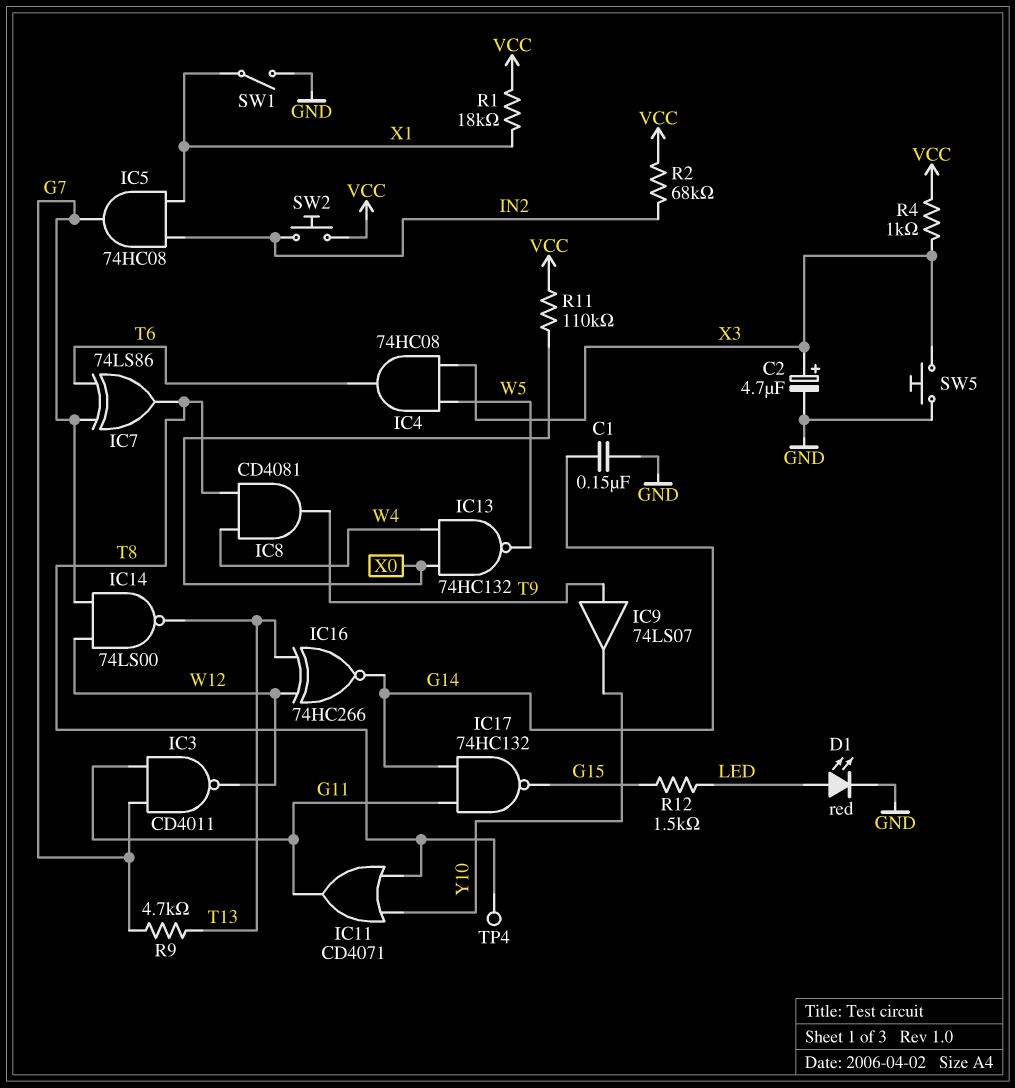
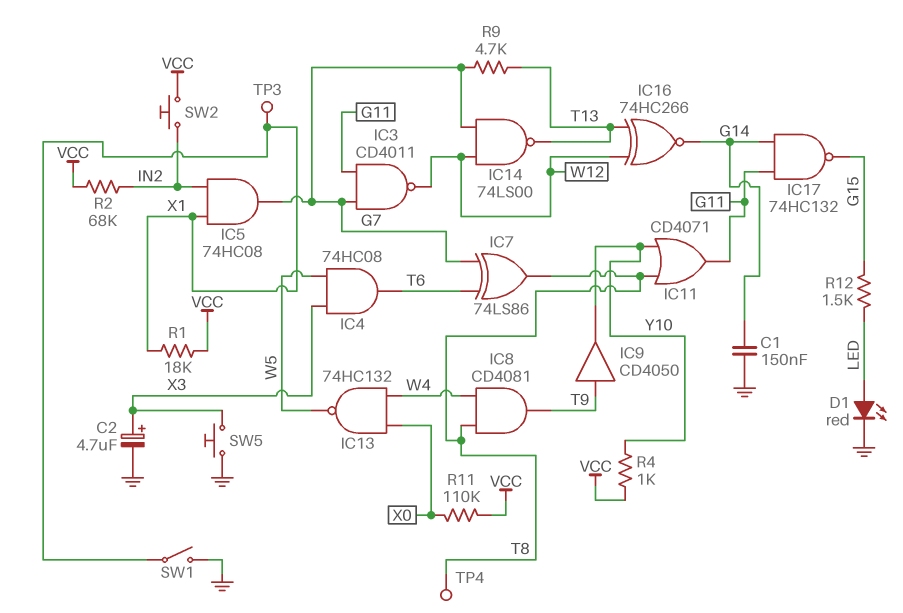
IC9: buffer 74LS07 (in T9, out Y10) -> buffer CD4050 (in T9, out Y10)
R4: 1k (VCC, X3) -> 1k (VCC, Y10)
TP3: none -> test point (X1)

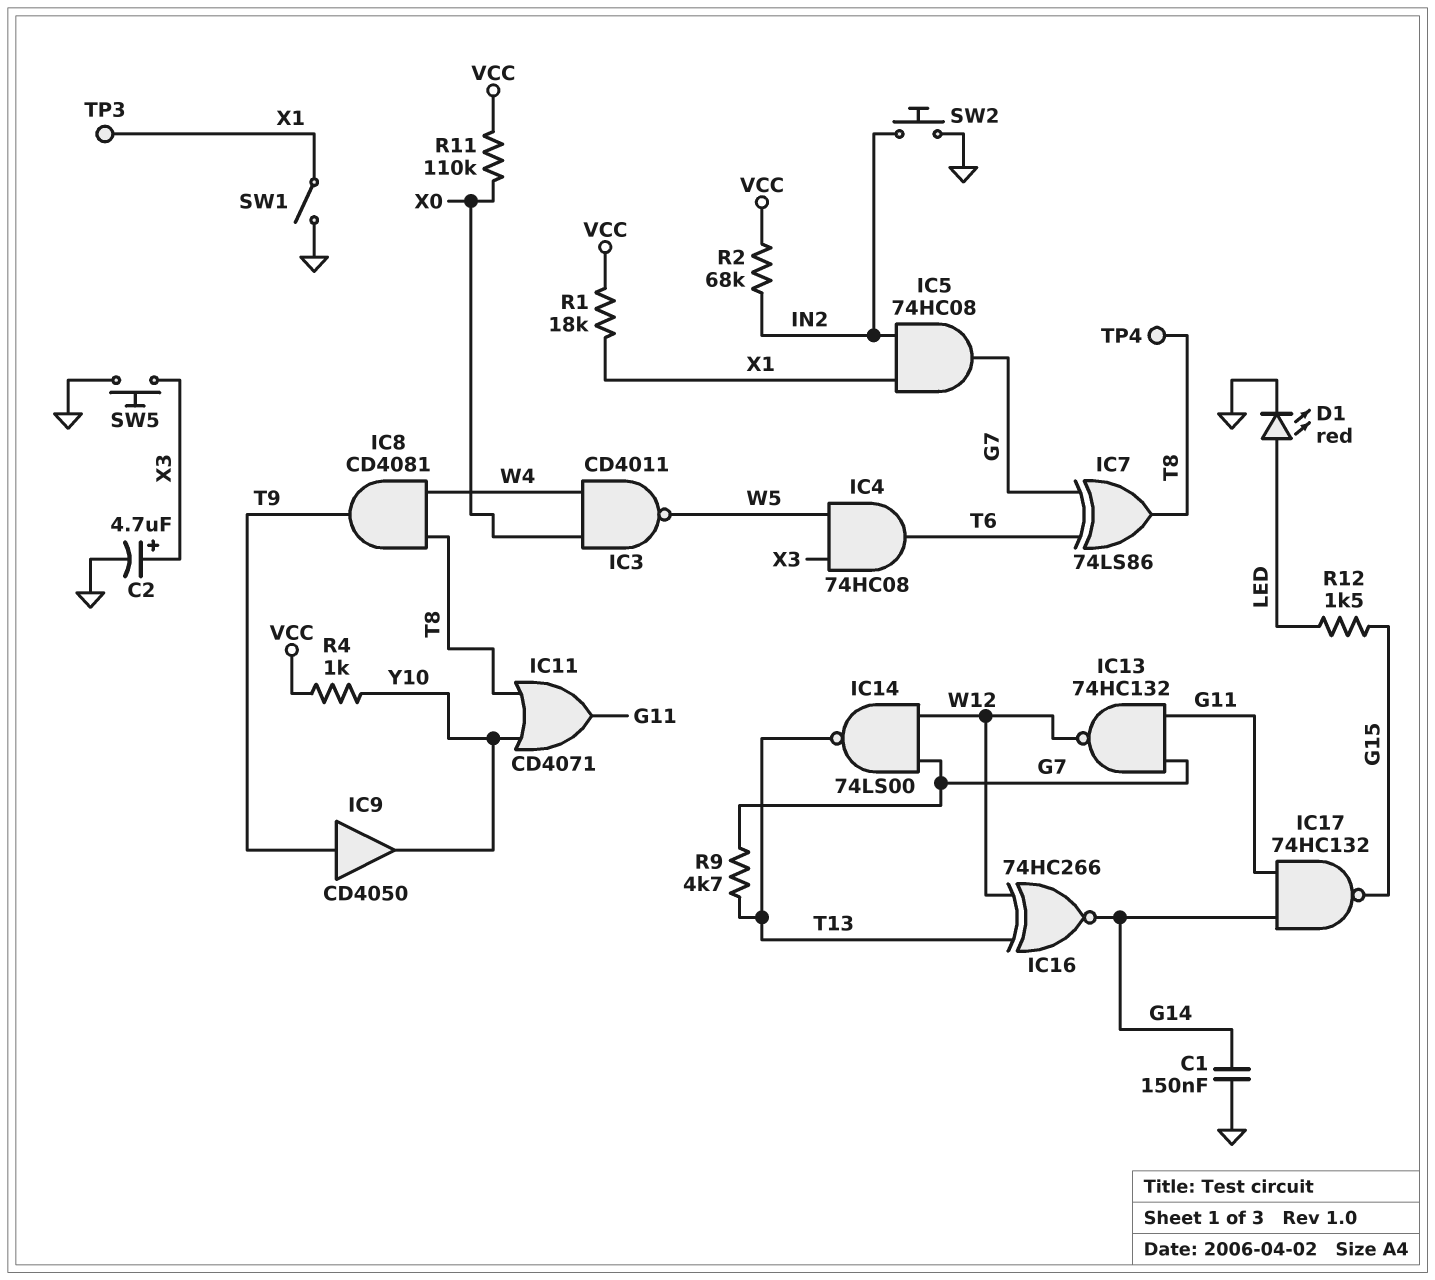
IC3: NAND CD4011 (in G7, in G11, out W12) -> NAND CD4011 (in W4, in X0, out W5)
IC13: NAND 74HC132 (in W4, in X0, out W5) -> NAND 74HC132 (in G7, in G11, out W12)
SW2: button (IN2, VCC) -> button (GND, IN2)

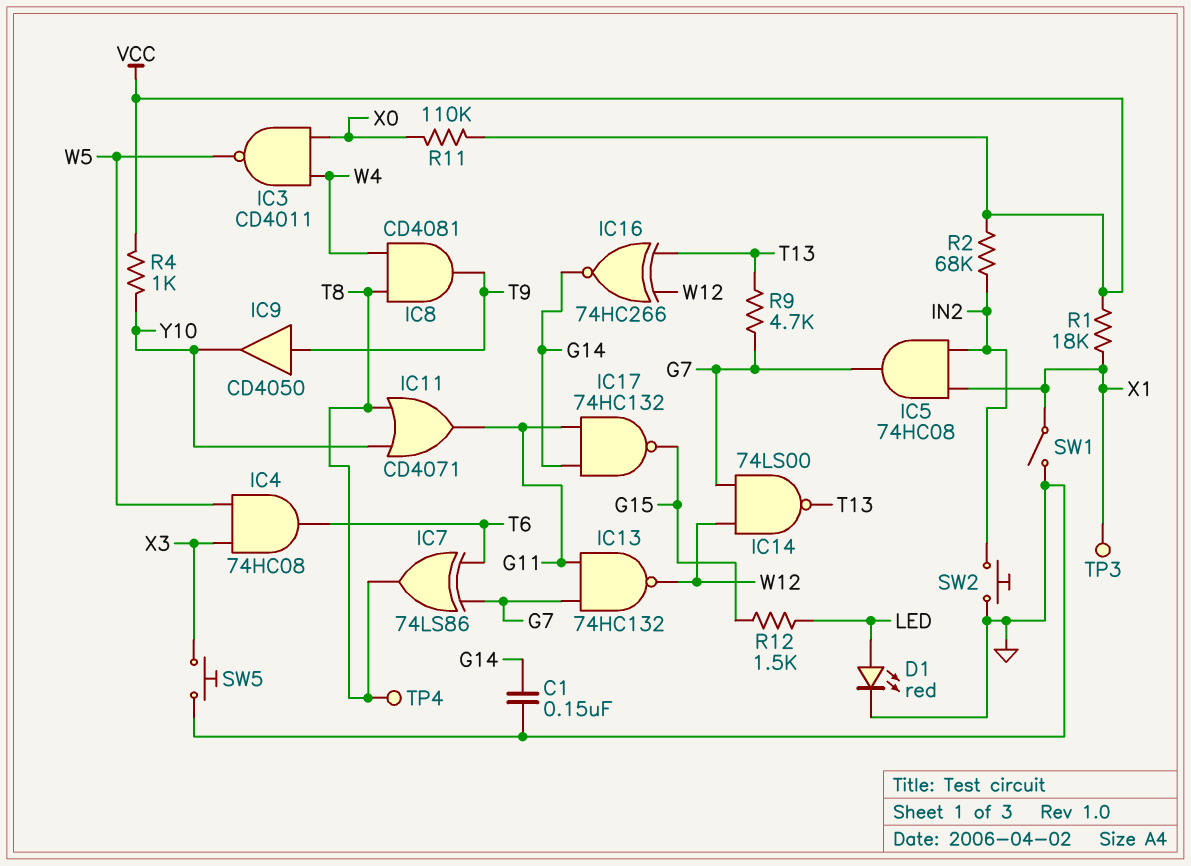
C2: 4.7uF (plus X3, minus GND) -> none

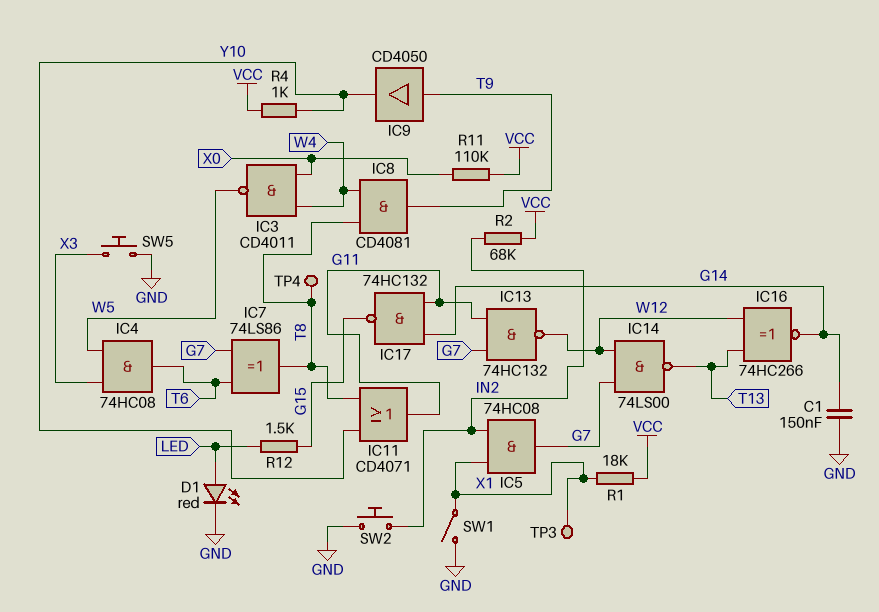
R9: 4.7k (G7, T13) -> none

